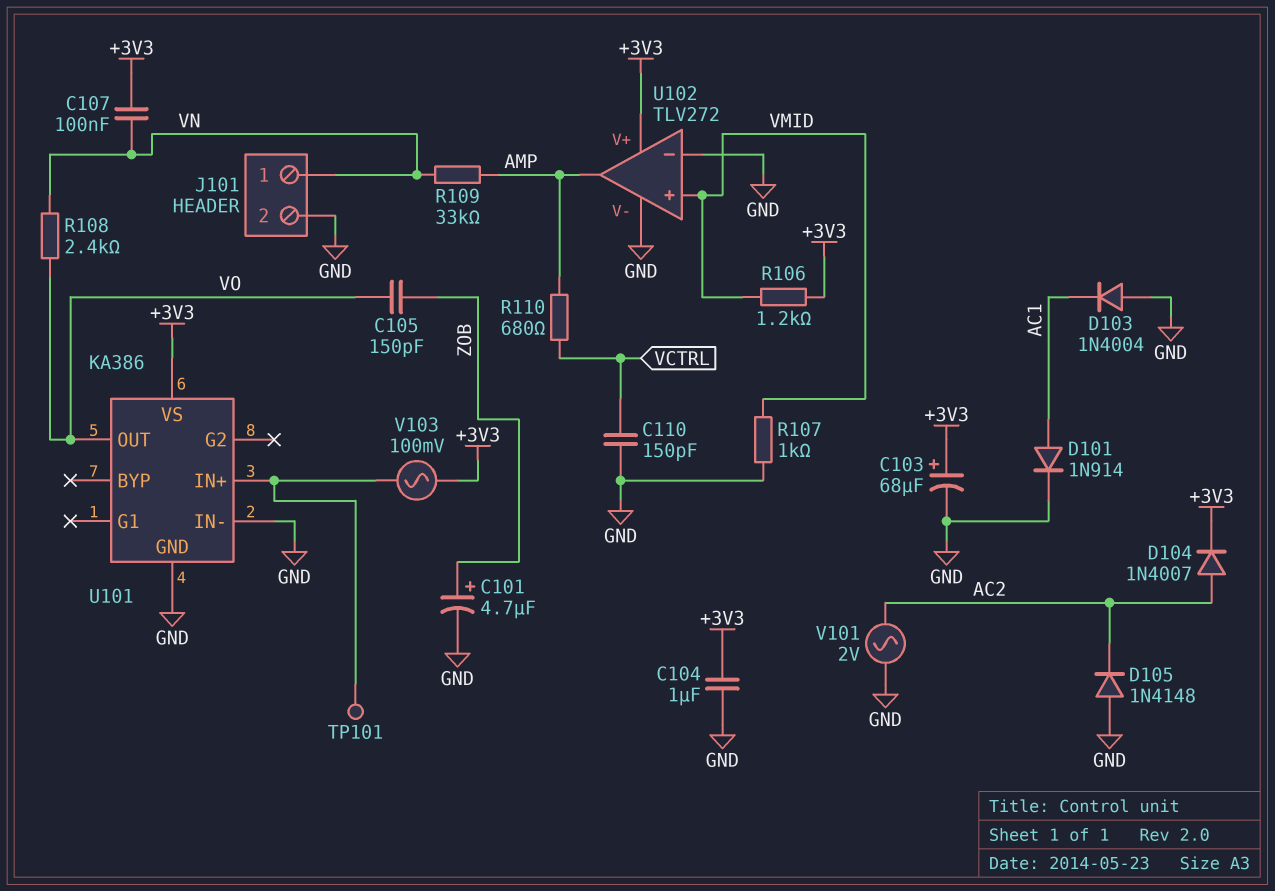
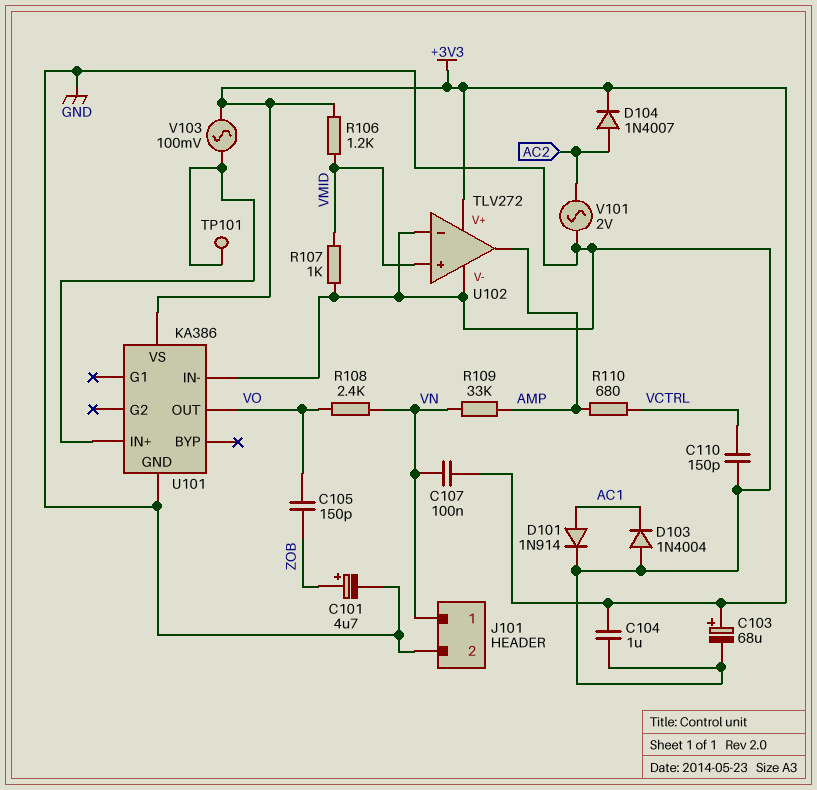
D105: diode 1N4148 (A GND, K AC2) -> none

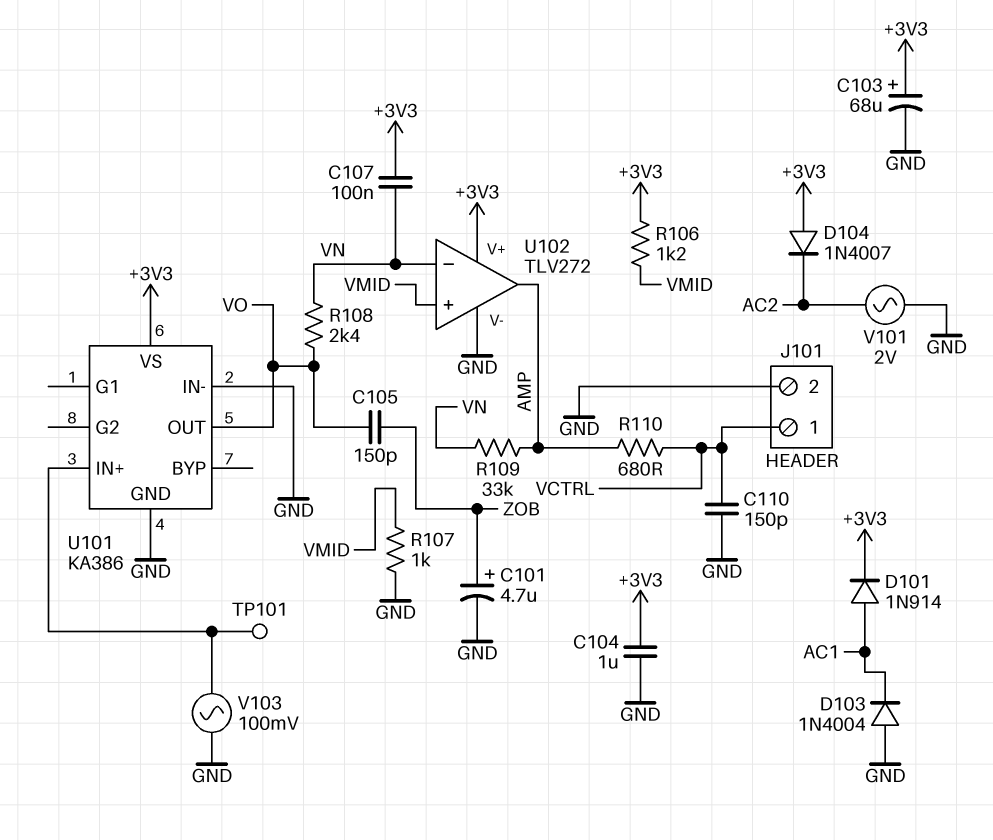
D101: diode 1N914 (A AC1, K GND) -> diode 1N914 (A AC1, K +3V3)
D104: diode 1N4007 (A AC2, K +3V3) -> diode 1N4007 (A +3V3, K AC2)
J101 pin 1: VN -> VCTRL
U102 pin in-: GND -> VN
V103: AC 100mV (+3V3, U101/IN+) -> AC 100mV (GND, U101/IN+)

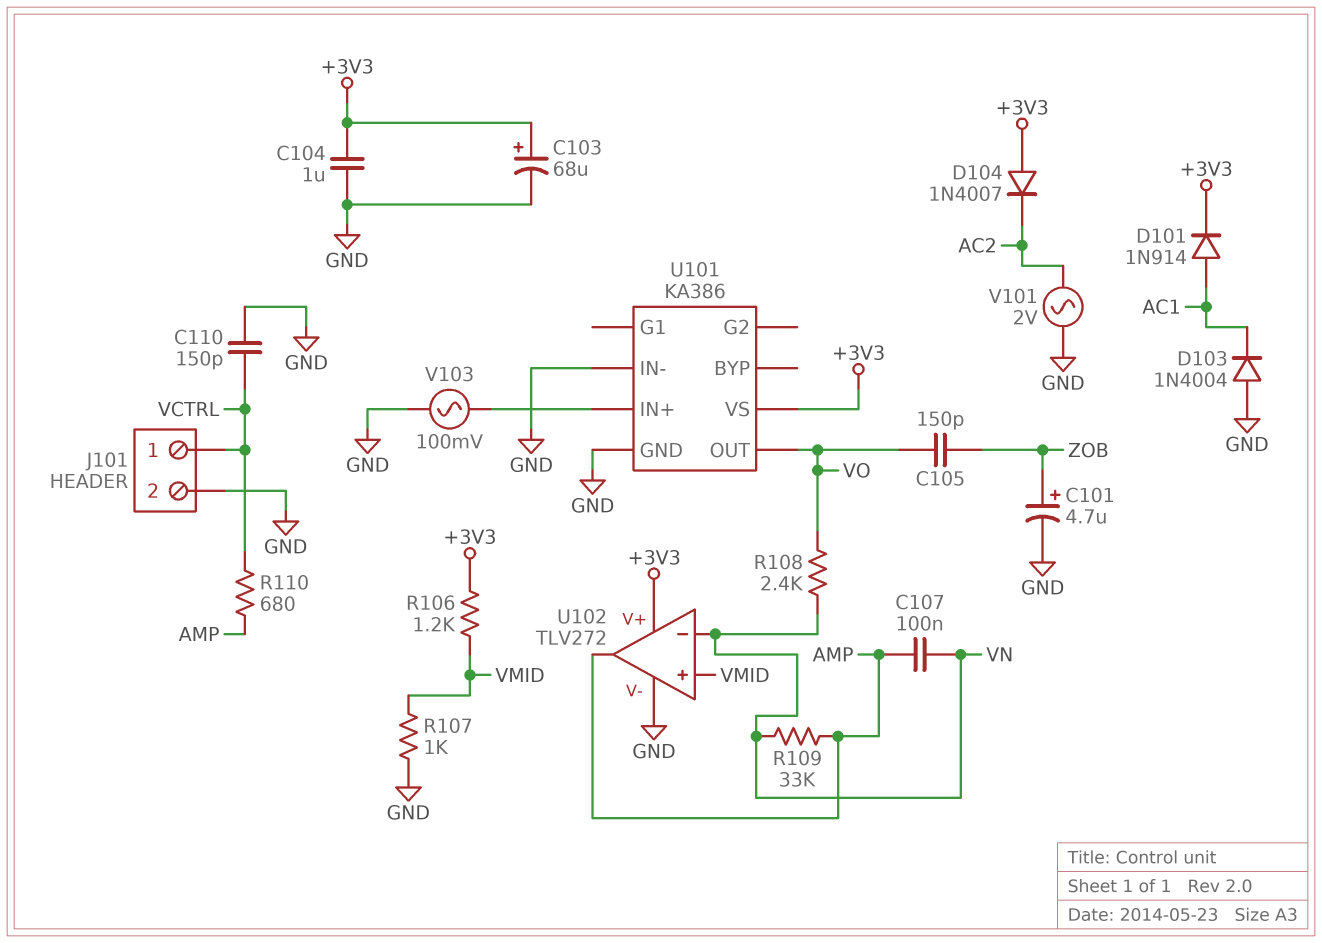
C107: 100nF (+3V3, VN) -> 100nF (AMP, VN)
TP101: test point (U101/IN+) -> none

